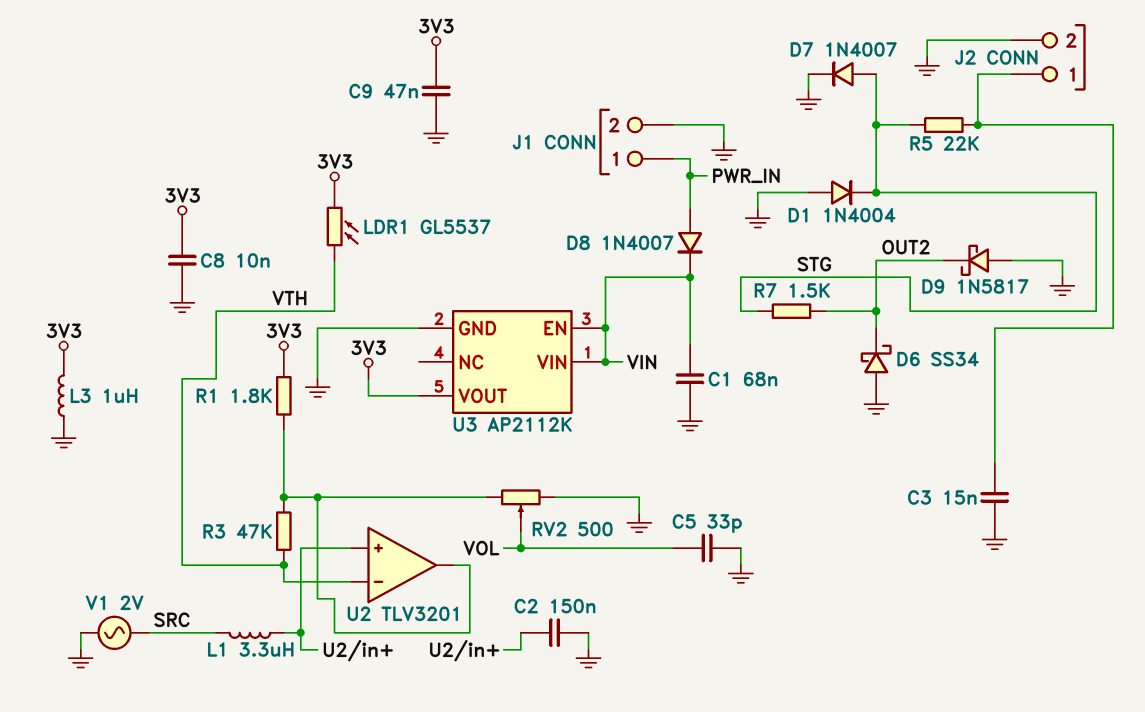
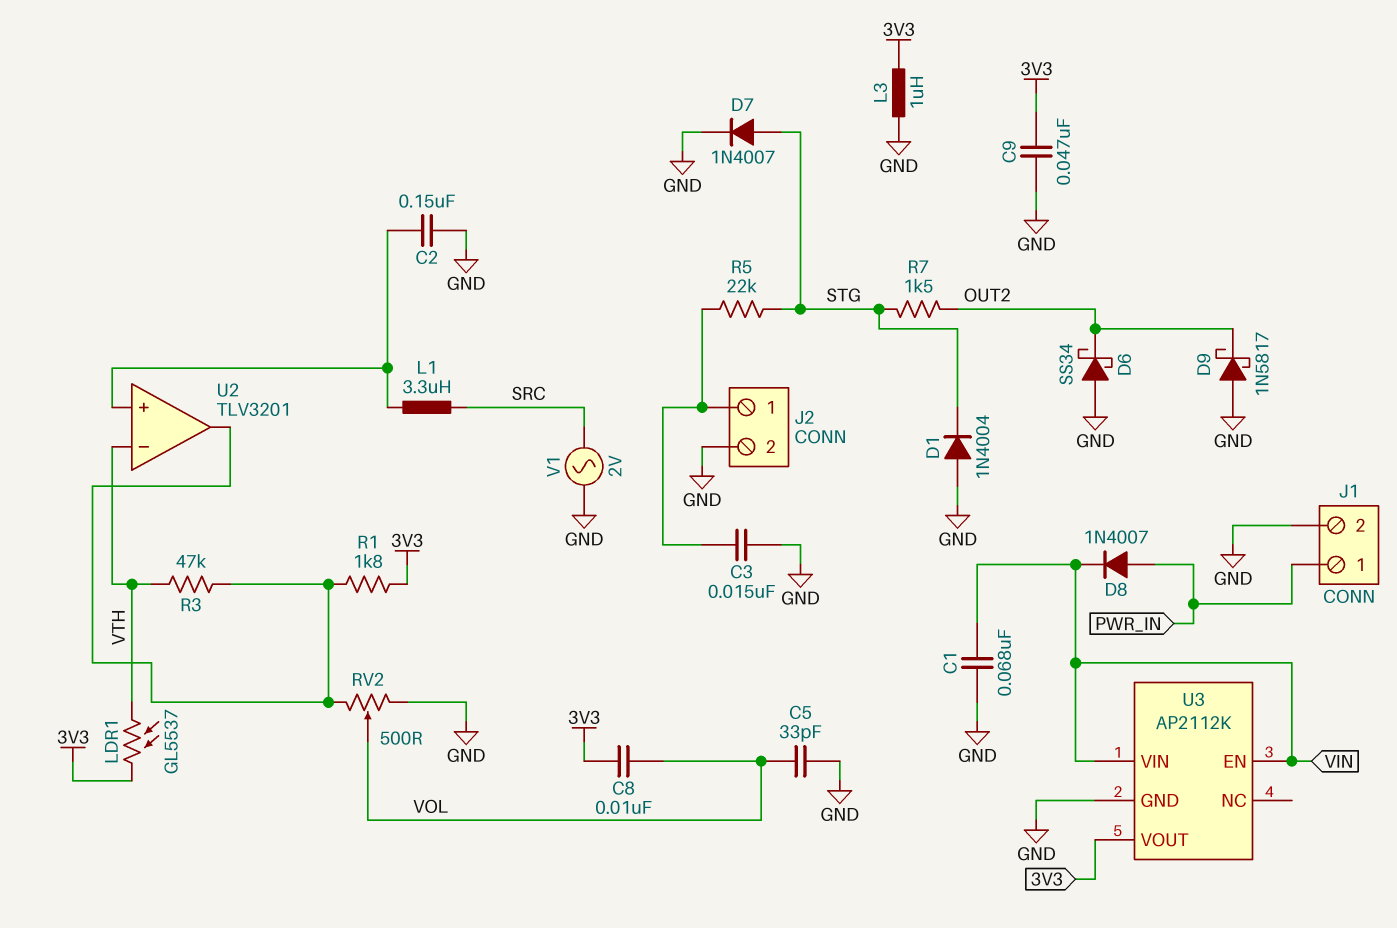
C8: 10nF (3V3, GND) -> 10nF (3V3, VOL)

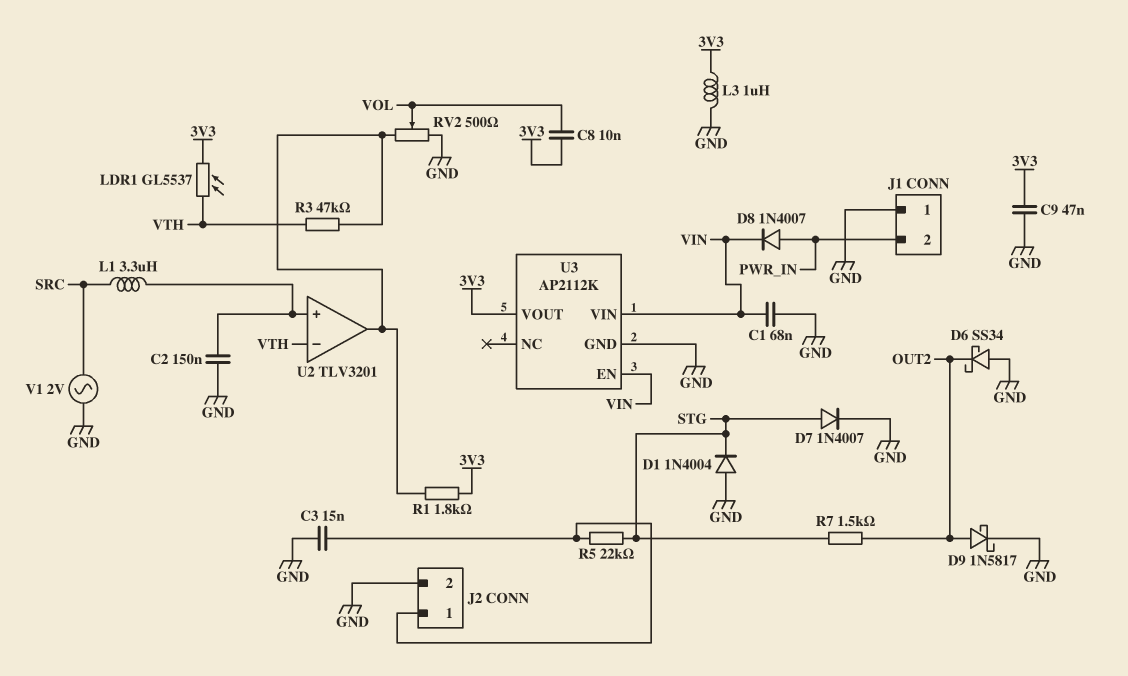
C5: 33pF (GND, VOL) -> none
D9: schottky 1N5817 (A GND, K OUT2) -> schottky 1N5817 (A OUT2, K GND)
J1 pin 1: PWR_IN -> GND
J1 pin 2: GND -> PWR_IN

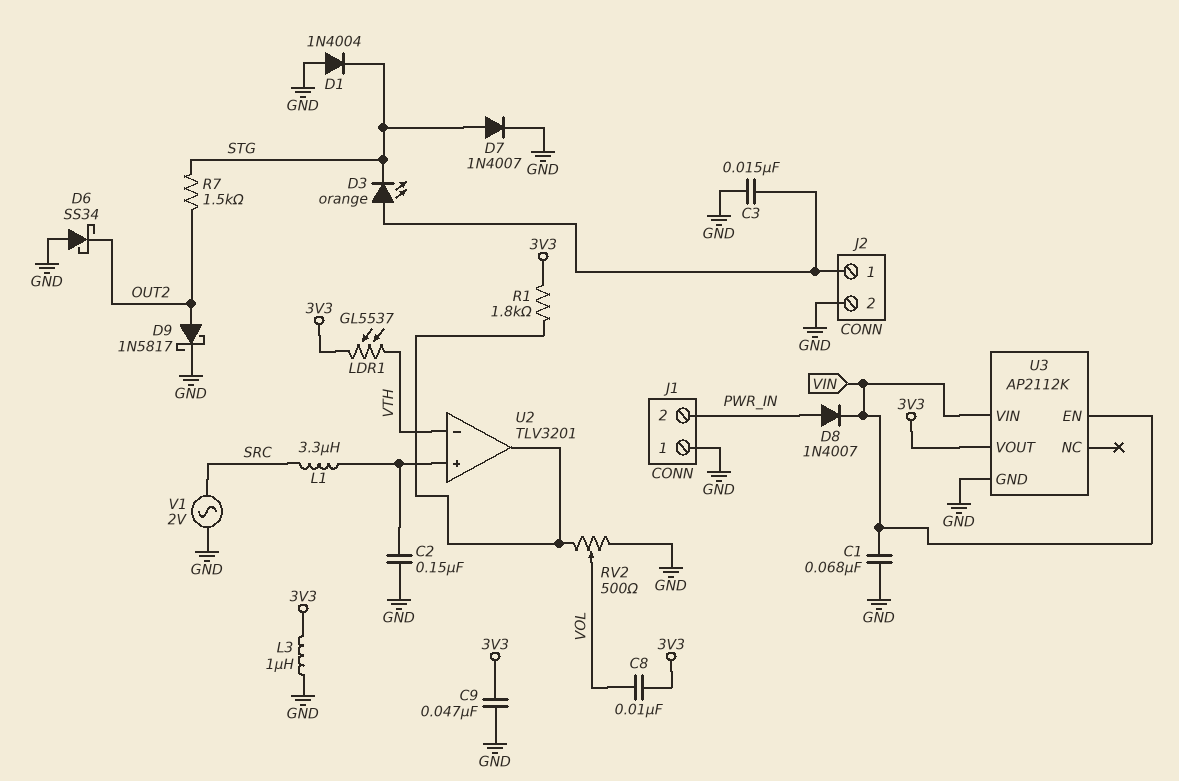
D3: none -> LED orange (A J2/1, K STG)
R3: 47k (U2/out, VTH) -> none
R5: 22k (J2/1, STG) -> none

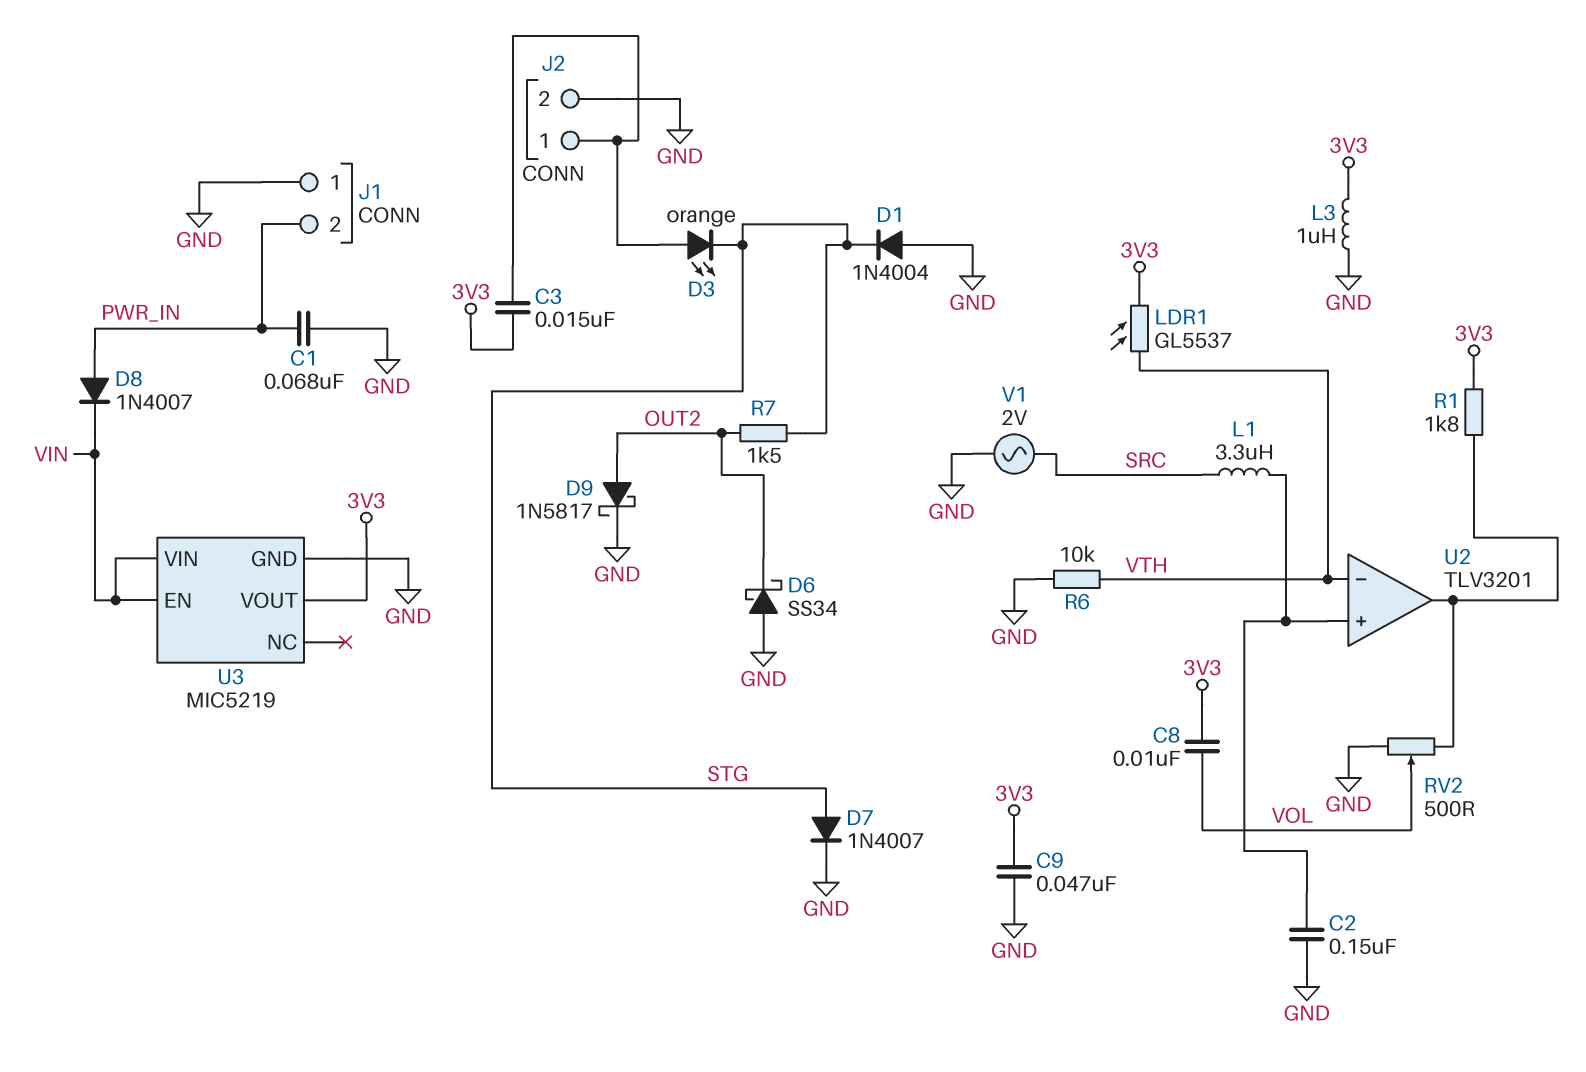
C1: 68nF (GND, VIN) -> 68nF (GND, PWR_IN)
C3: 15nF (GND, J2/1) -> 15nF (3V3, J2/1)
R6: none -> 10k (GND, VTH)
U3: AP2112K -> MIC5219

